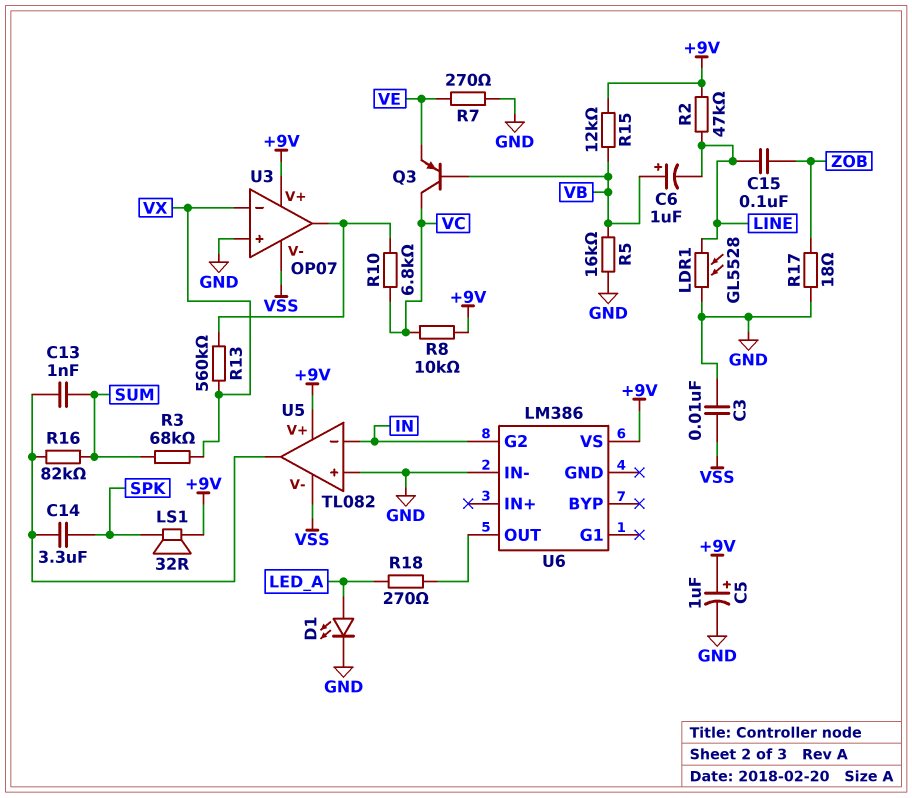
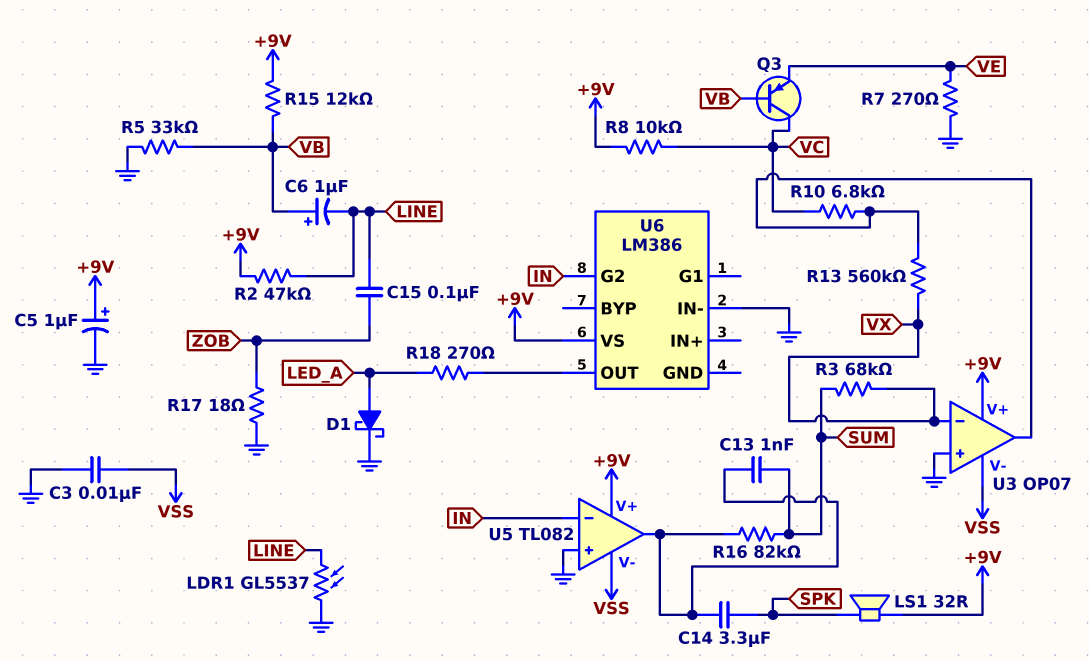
D1: LED (A LED_A, K GND) -> schottky (A LED_A, K GND)
LDR1: GL5528 (GND, LINE) -> GL5537 (GND, LINE)
R5: 16k (GND, VB) -> 33k (GND, VB)

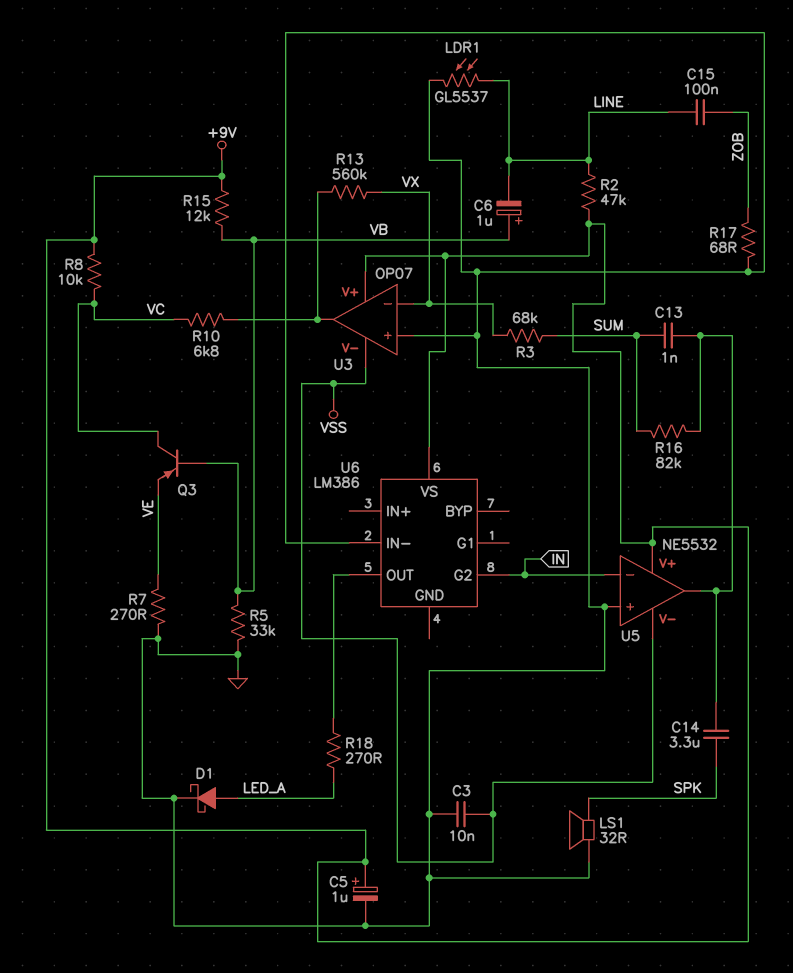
LS1: speaker 32R (+9V, SPK) -> speaker 32R (GND, SPK)
R17: 18 (GND, ZOB) -> 68 (GND, ZOB)
U5: TL082 -> NE5532

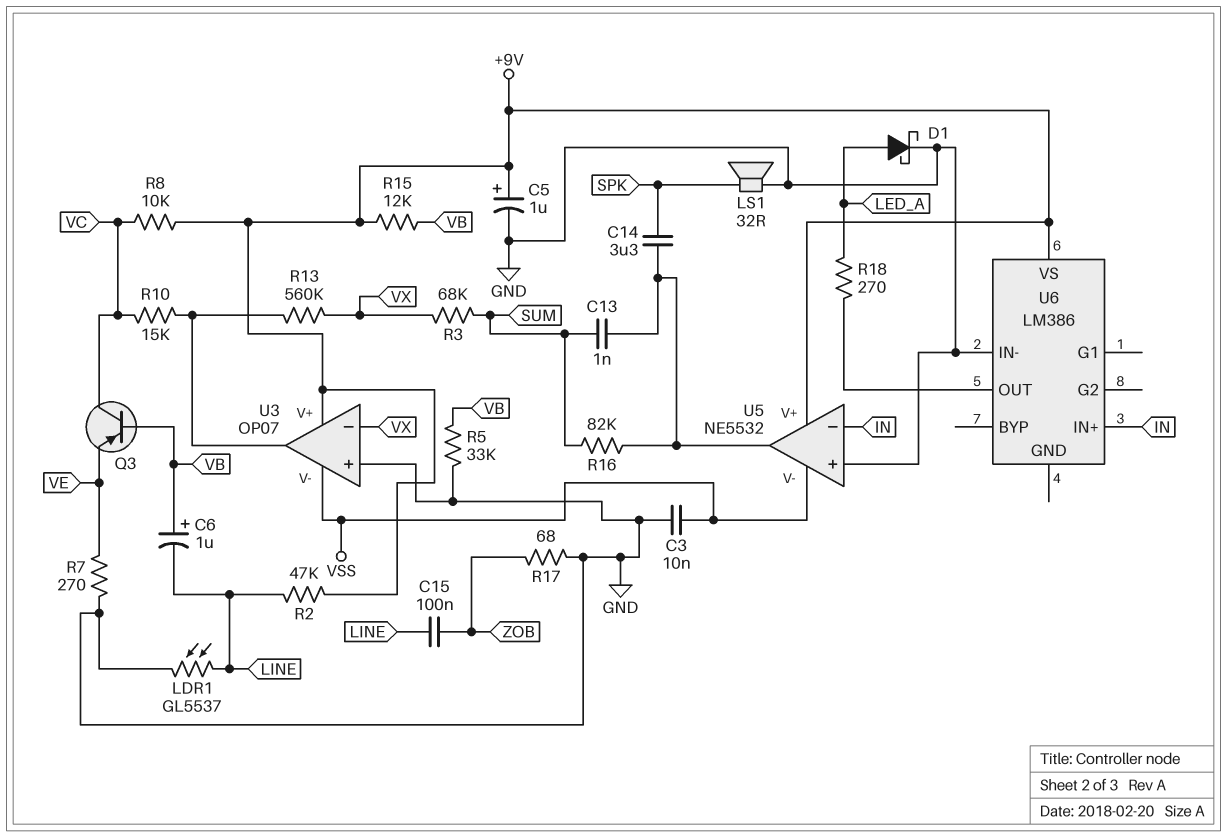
R10: 6.8k (U3/out, VC) -> 15k (U3/out, VC)
U6 pin G2: IN -> none
U6 pin IN+: none -> IN

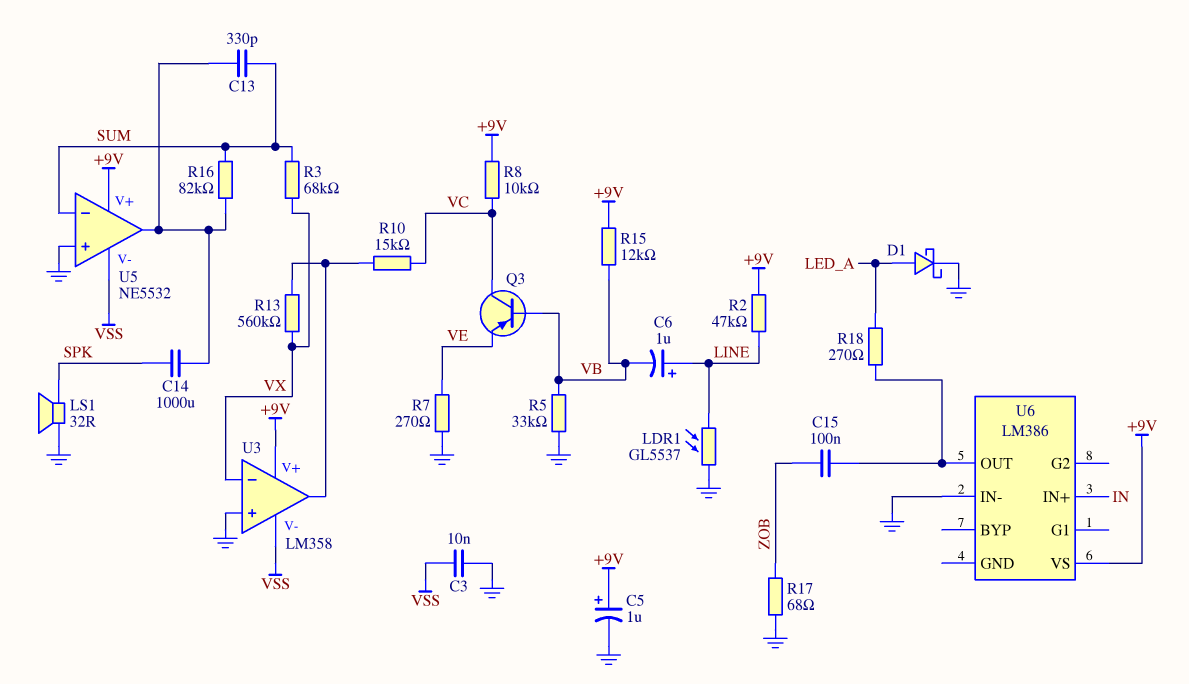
C6: 1uF (plus VB, minus LINE) -> 1uF (plus LINE, minus VB)
C13: 1nF (SUM, U5/out) -> 330pF (SUM, U5/out)
C14: 3.3uF (SPK, U5/out) -> 1000uF (SPK, U5/out)
C15: 100nF (LINE, ZOB) -> 100nF (U6/OUT, ZOB)
U3: OP07 -> LM358
U5 pin in-: IN -> SUM

